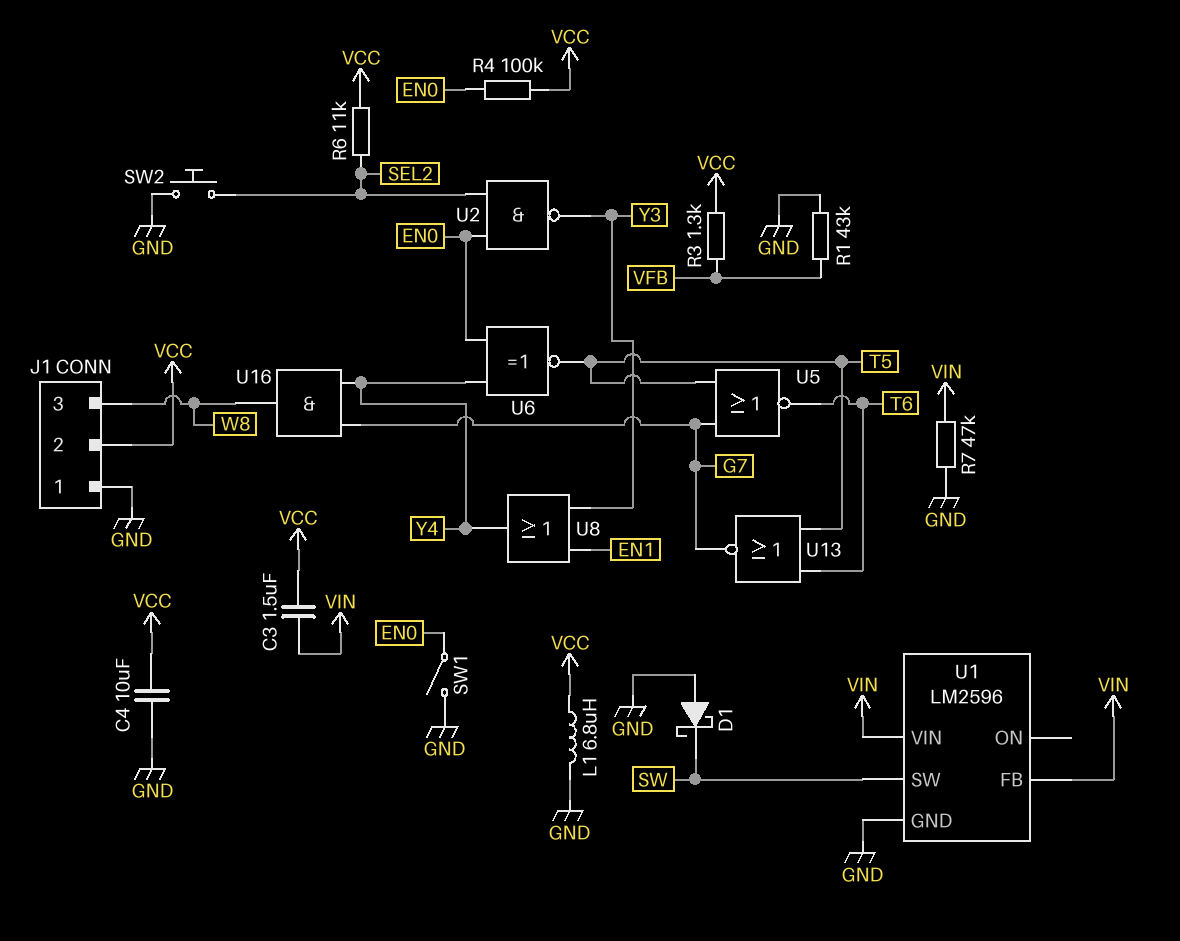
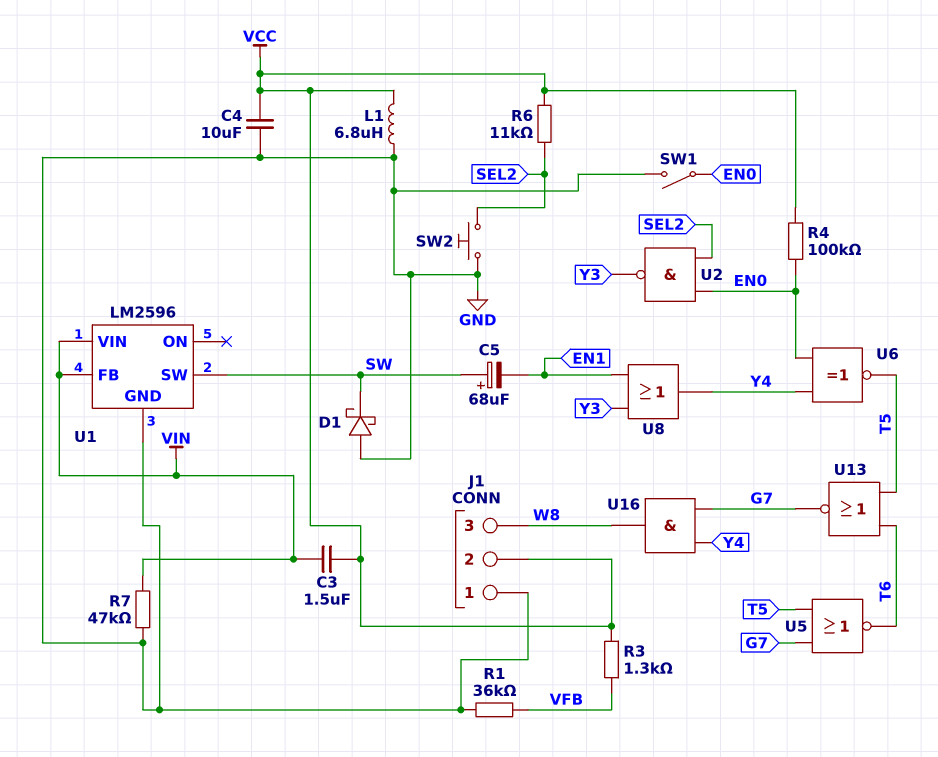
C5: none -> 68uF (plus SW, minus EN1)
R1: 43k (GND, VFB) -> 36k (GND, VFB)

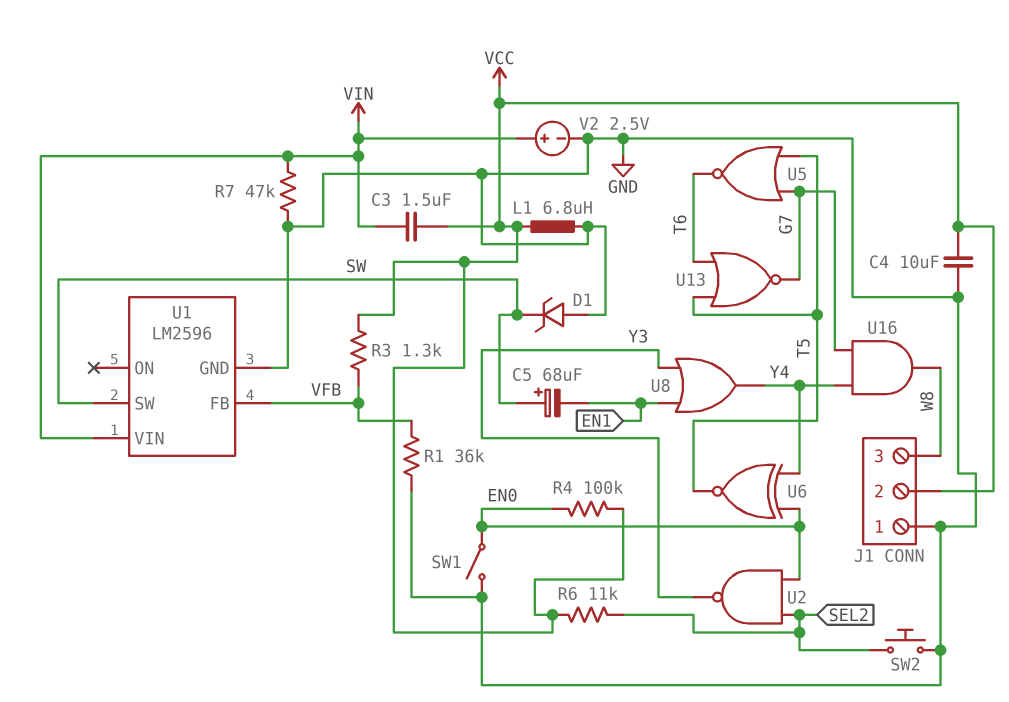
D1: schottky (A GND, K SW) -> zener (A GND, K SW)
U1 pin FB: VIN -> VFB
V2: none -> 2.5V (plus VIN, minus GND)

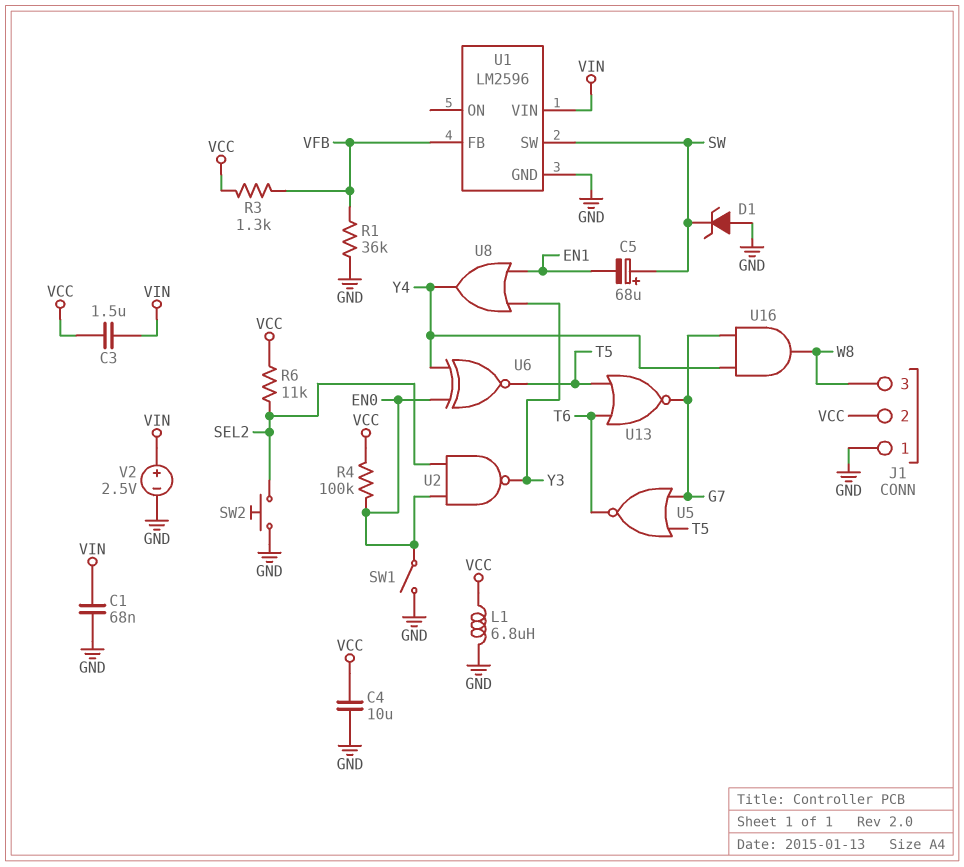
C1: none -> 68nF (GND, VIN)
R7: 47k (GND, VIN) -> none

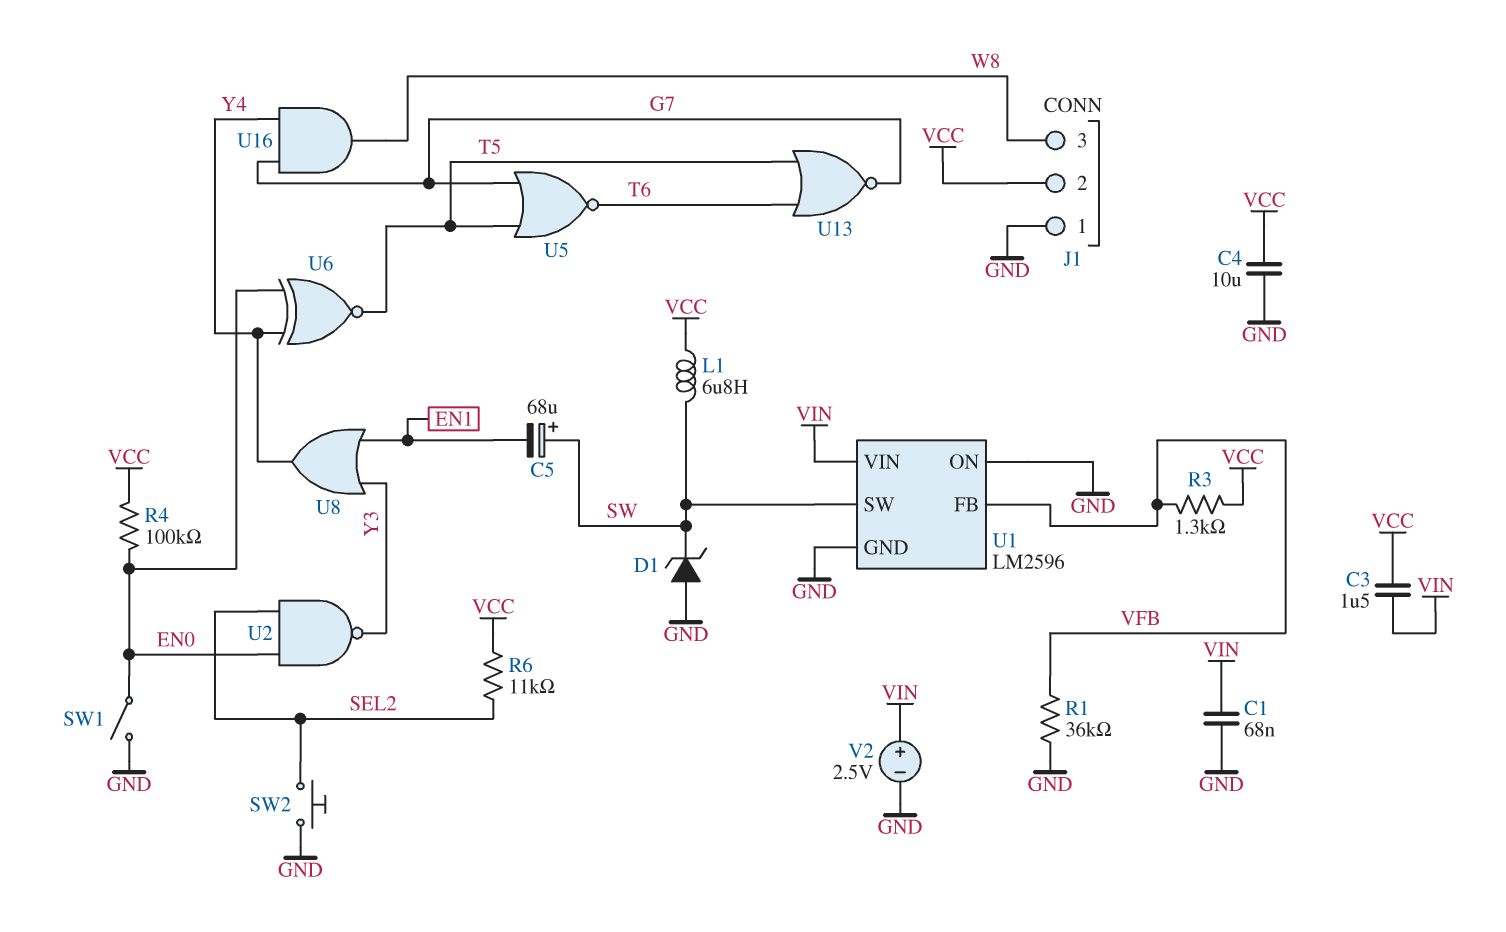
L1: 6.8uH (GND, VCC) -> 6.8uH (SW, VCC)
U1 pin ON: none -> GND

